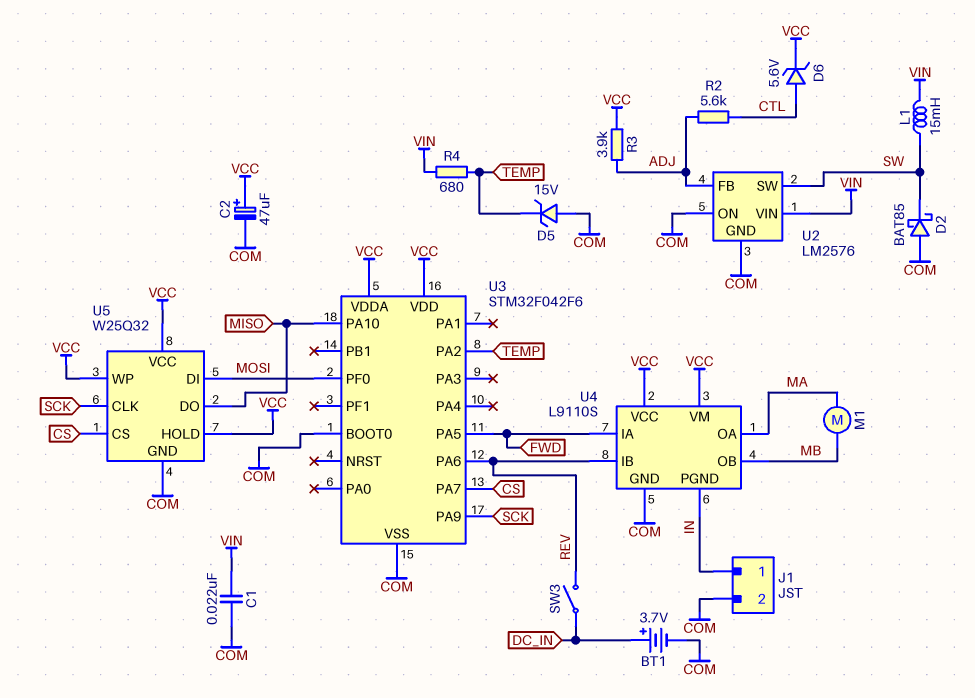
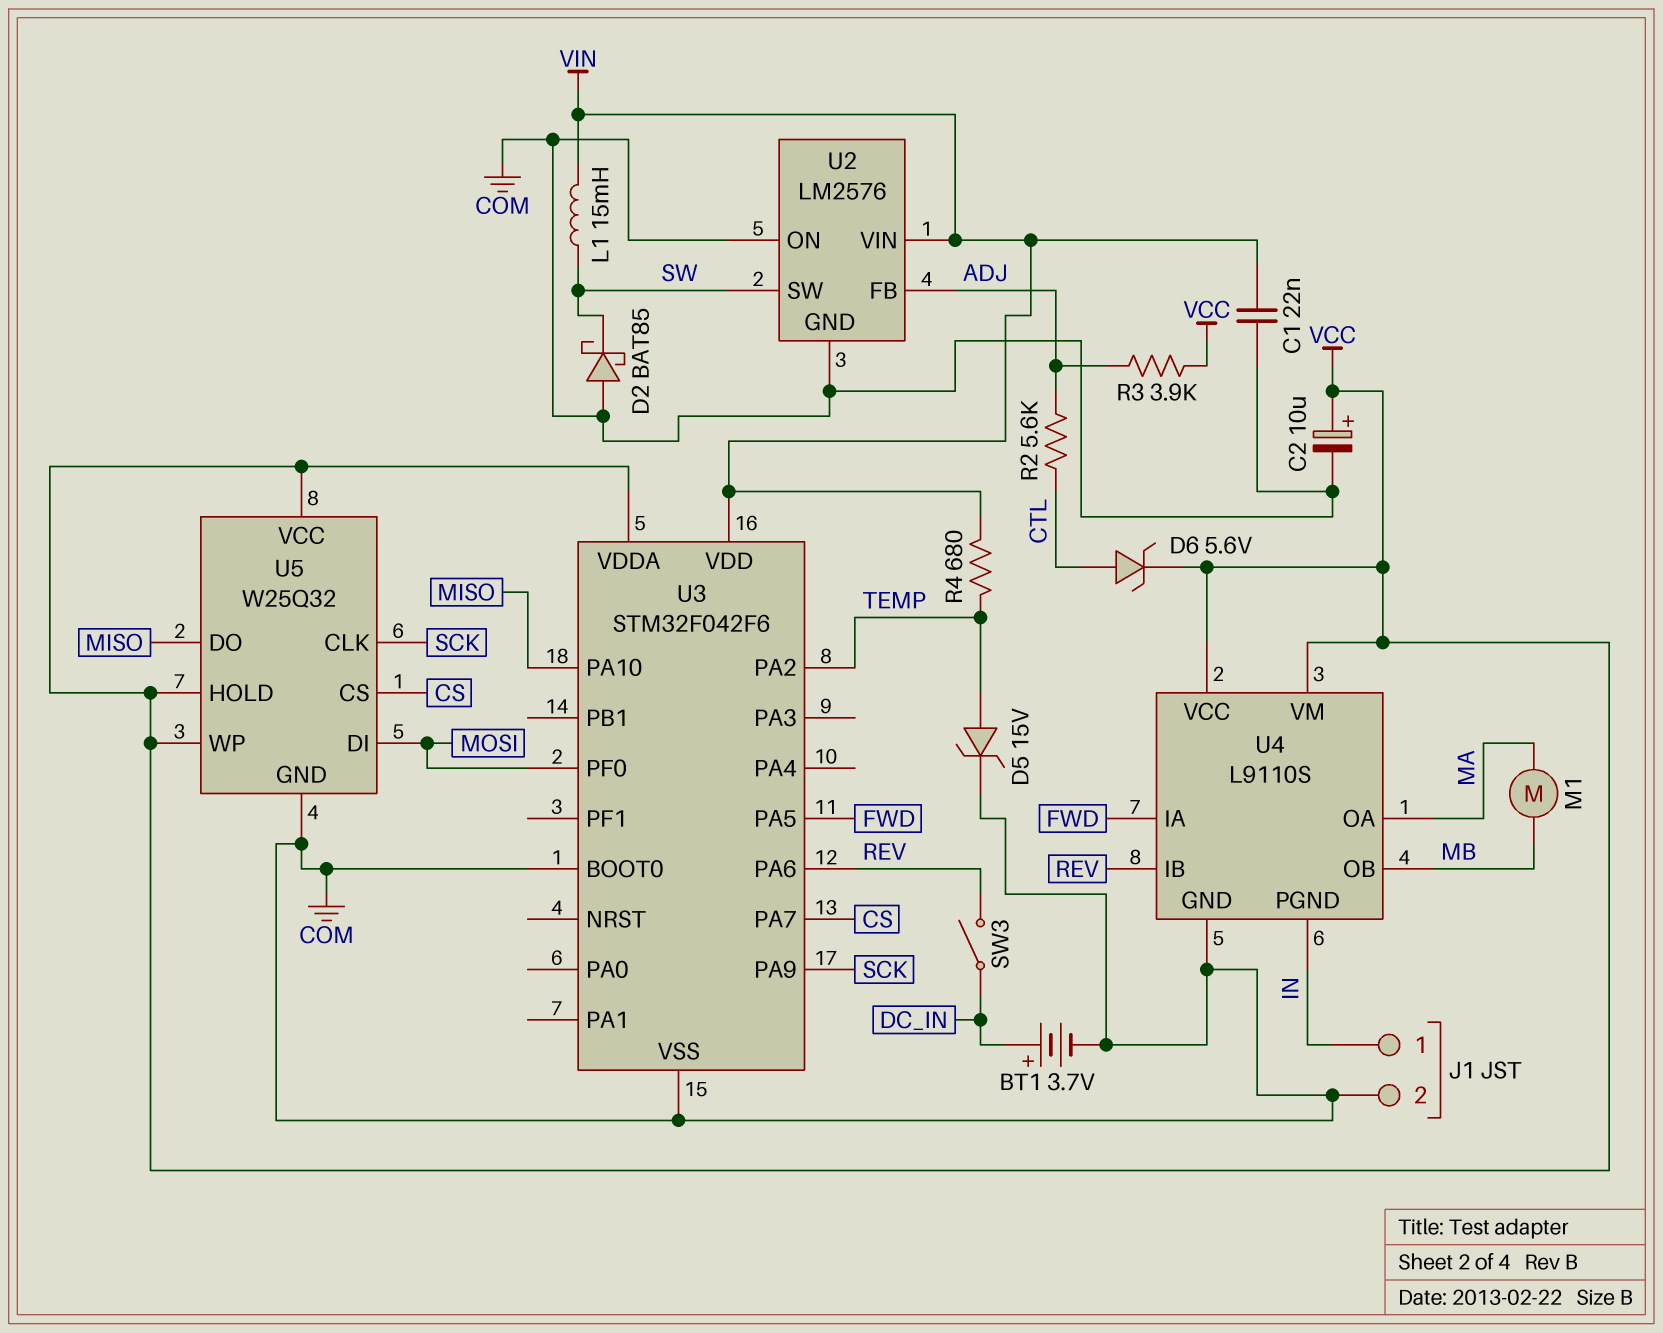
C2: 47uF (plus VCC, minus COM) -> 10uF (plus VCC, minus COM)
D5: zener 15V (A COM, K TEMP) -> zener 15V (A TEMP, K COM)
U3 pin VDD: VCC -> VIN

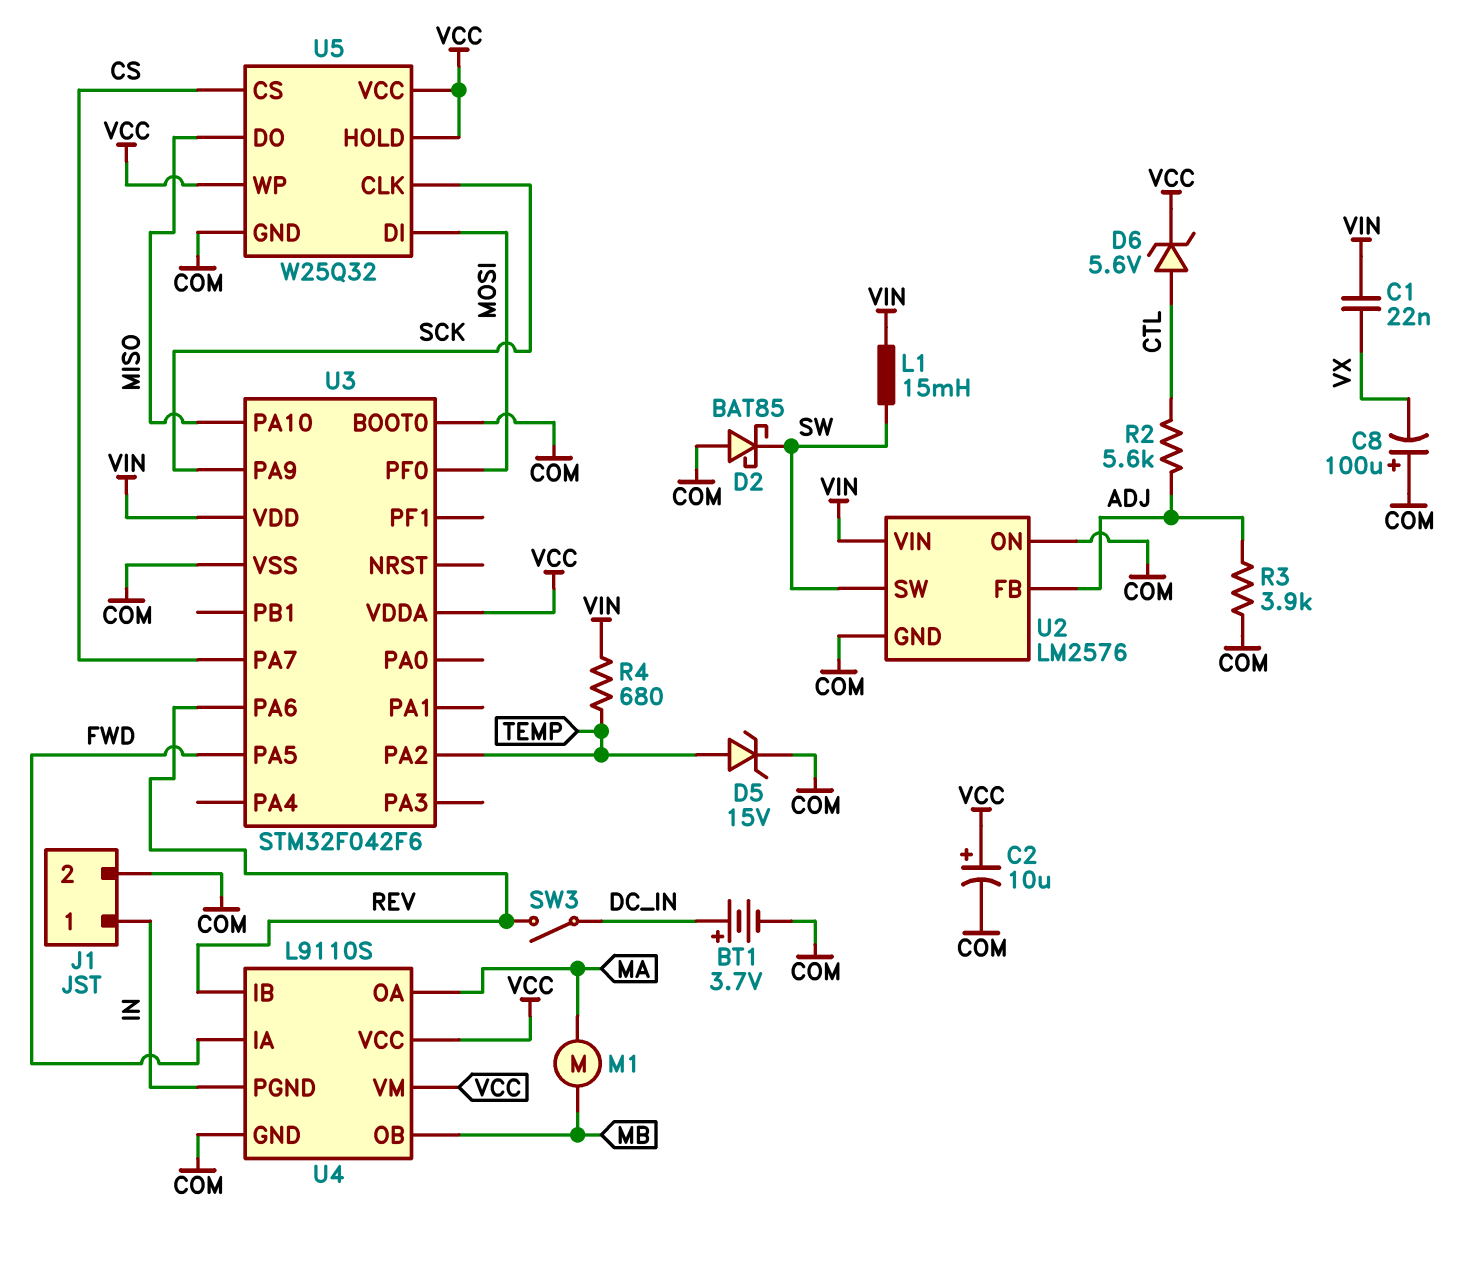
C1: 22nF (COM, VIN) -> 22nF (VIN, VX)
C8: none -> 100uF (plus COM, minus VX)
R3: 3.9k (ADJ, VCC) -> 3.9k (ADJ, COM)

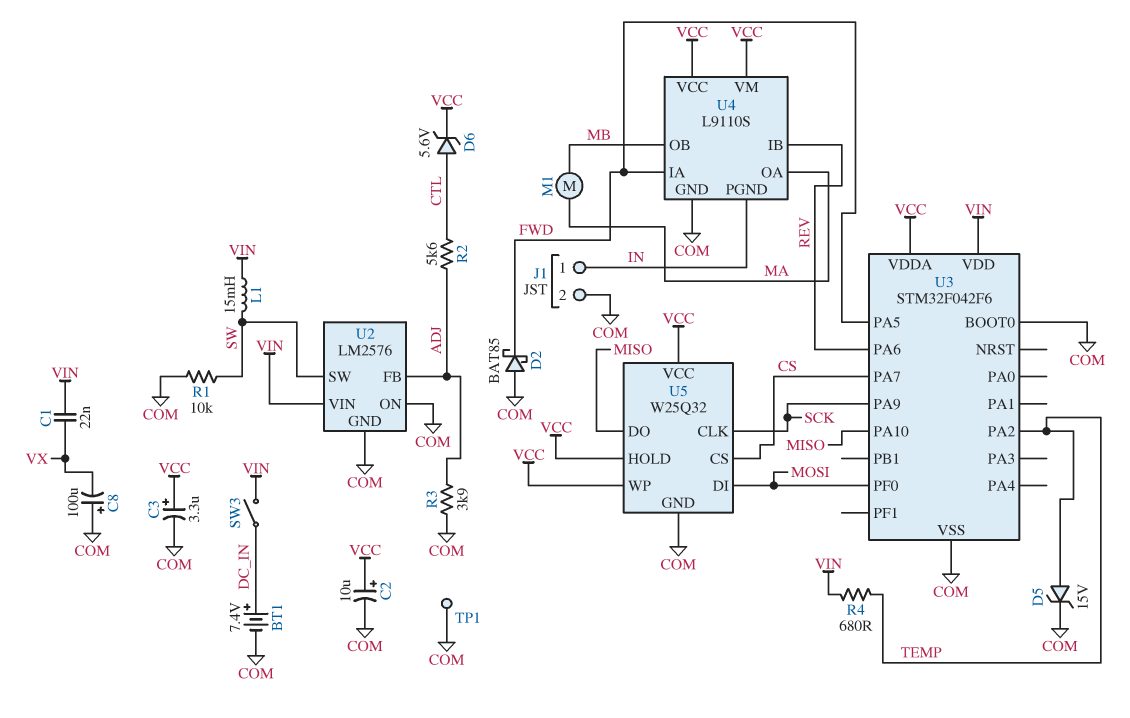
BT1: 3.7V (plus DC_IN, minus COM) -> 7.4V (plus DC_IN, minus COM)
C3: none -> 3.3uF (plus VCC, minus COM)
D2: schottky BAT85 (A COM, K SW) -> schottky BAT85 (A COM, K FWD)
R1: none -> 10k (COM, SW)
SW3: switch (DC_IN, REV) -> switch (DC_IN, VIN)
TP1: none -> test point (COM)

